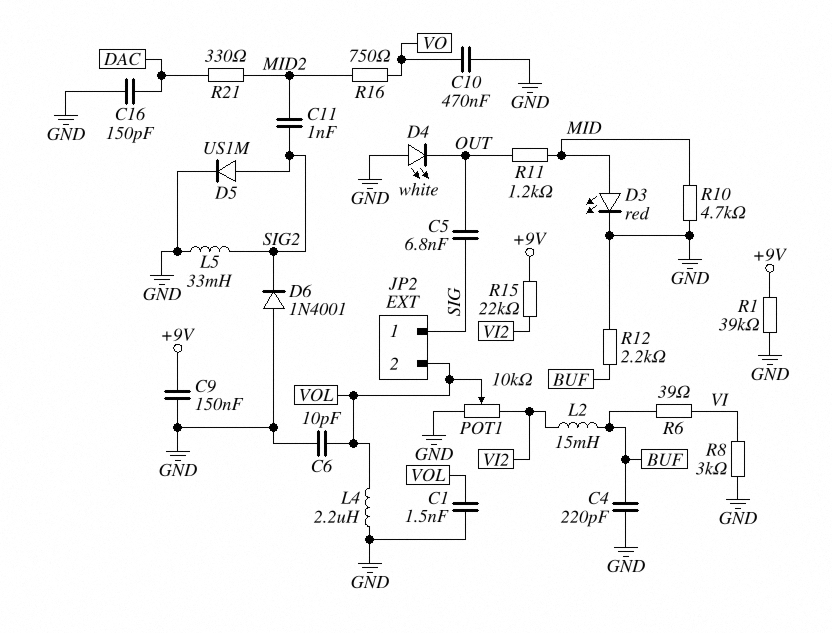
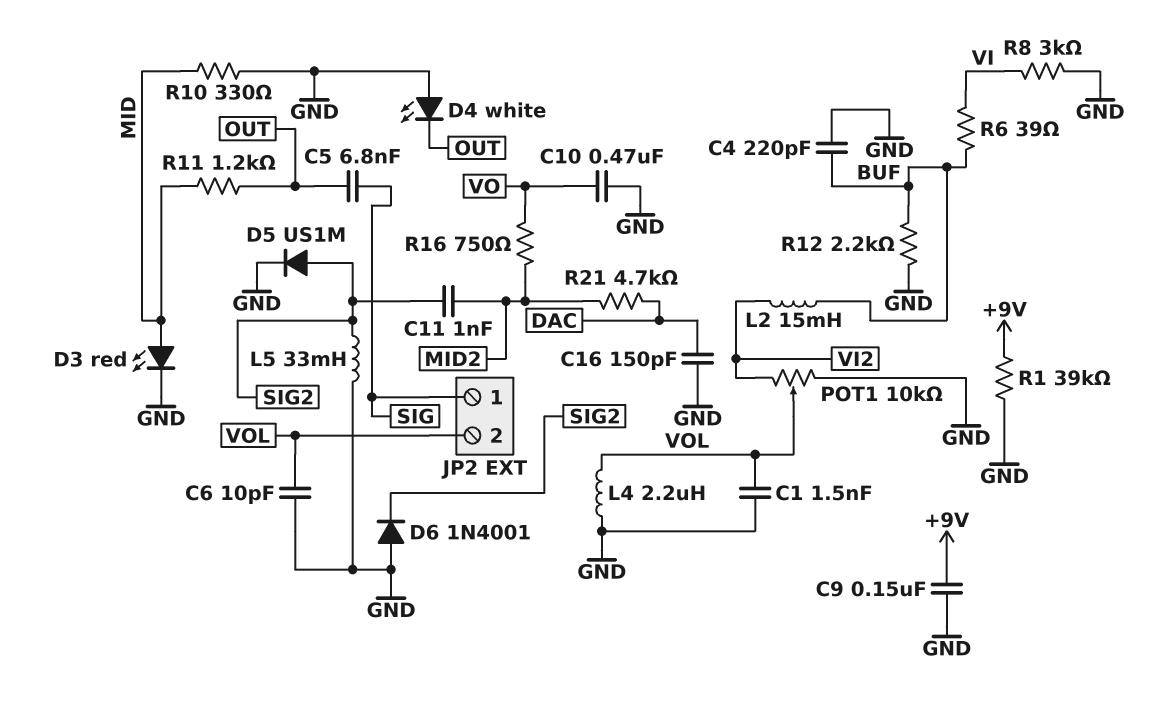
R10: 4.7k (GND, MID) -> 330 (GND, MID)
R15: 22k (+9V, VI2) -> none
R21: 330 (DAC, MID2) -> 4.7k (DAC, MID2)

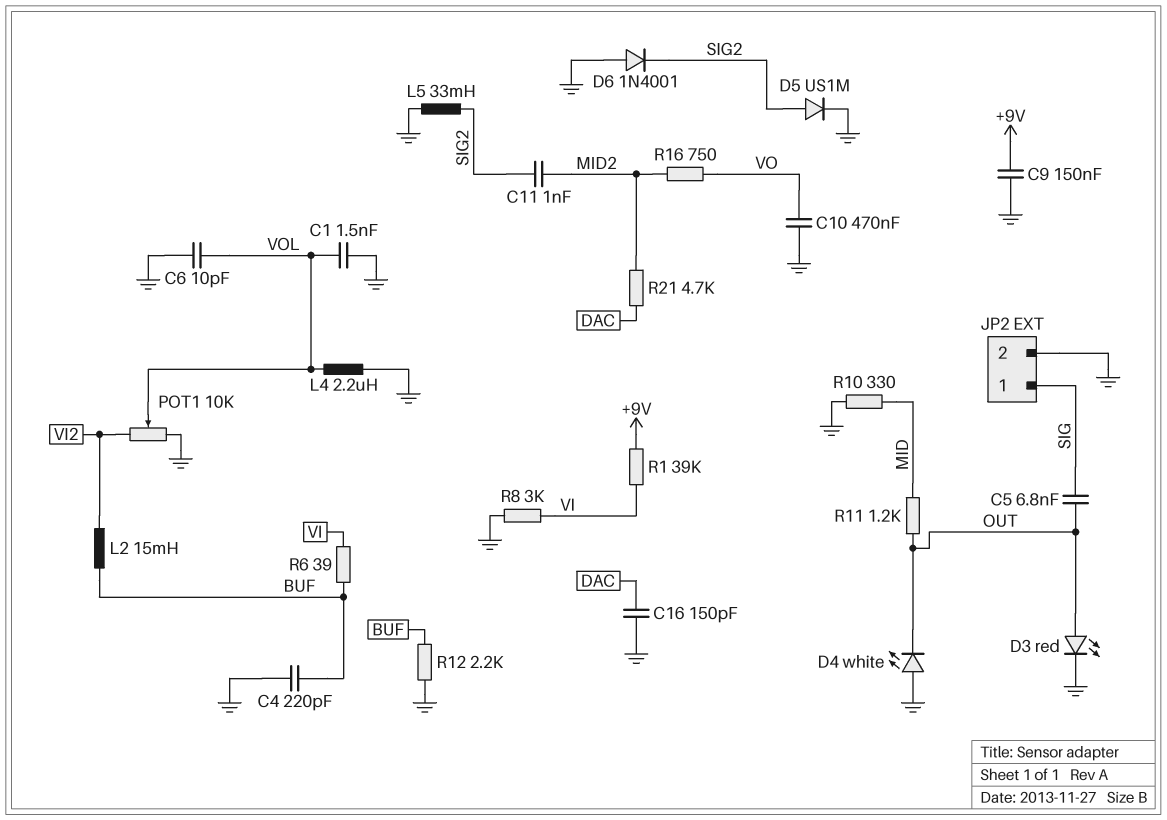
D3: LED red (A MID, K GND) -> LED red (A OUT, K GND)
JP2 pin 2: VOL -> GND
R1: 39k (+9V, GND) -> 39k (+9V, VI)

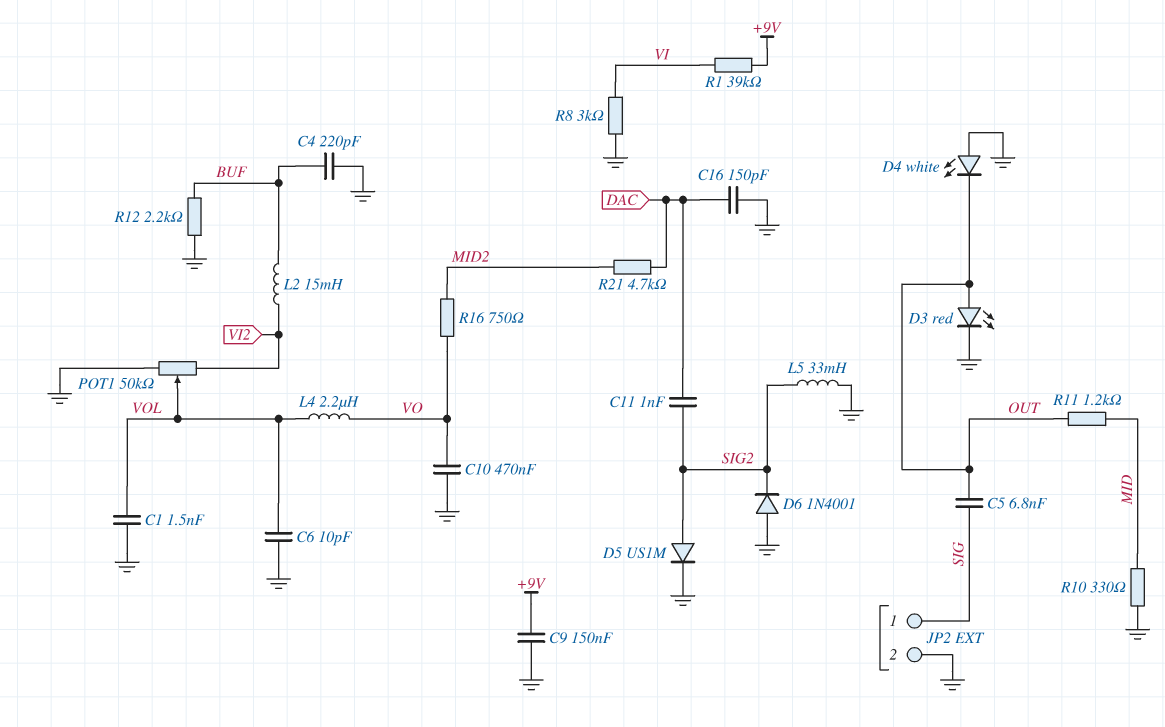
C11: 1nF (MID2, SIG2) -> 1nF (DAC, SIG2)
L4: 2.2uH (GND, VOL) -> 2.2uH (VO, VOL)
POT1: 10k (GND, VI2, wiper VOL) -> 50k (GND, VI2, wiper VOL)
R6: 39 (BUF, VI) -> none

